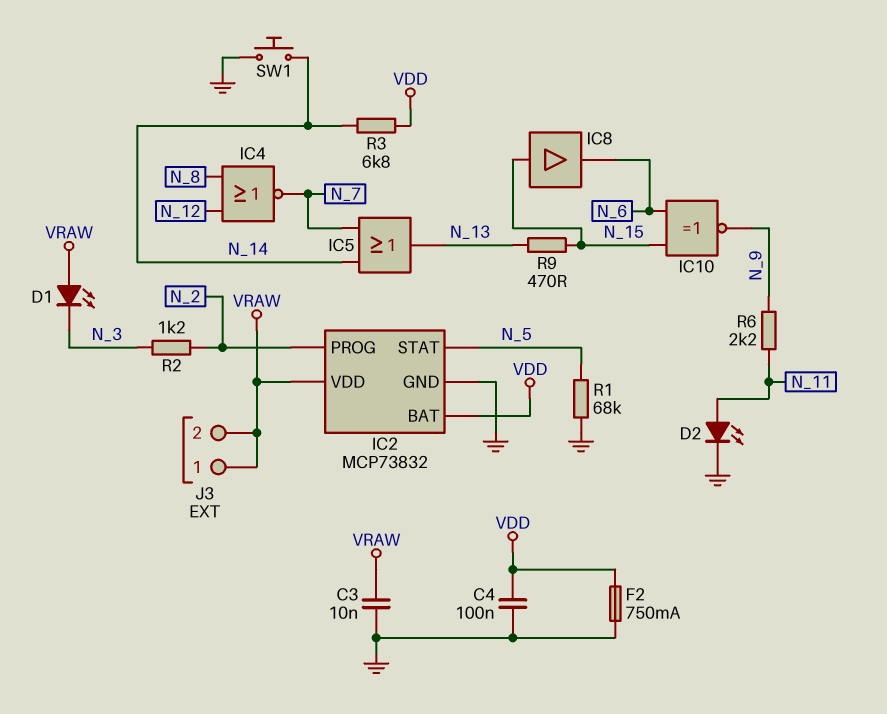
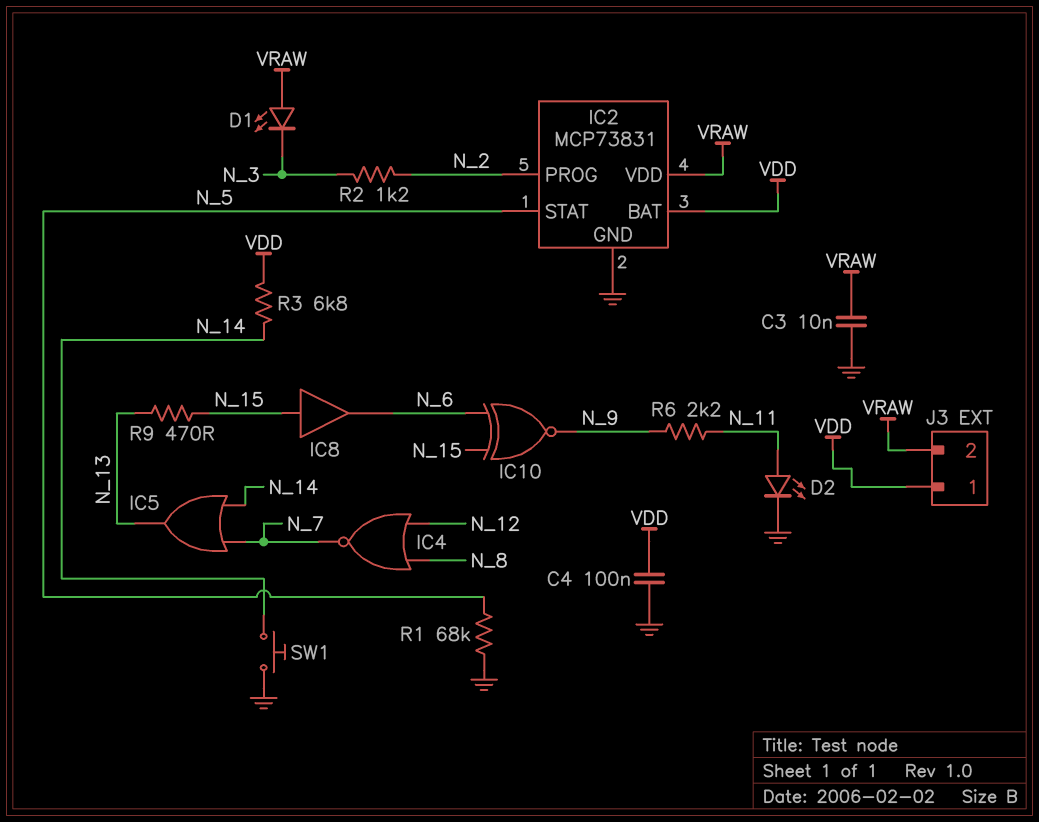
F2: 750mA (GND, VDD) -> none
IC2: MCP73832 -> MCP73831
J3 pin 1: VRAW -> VDD

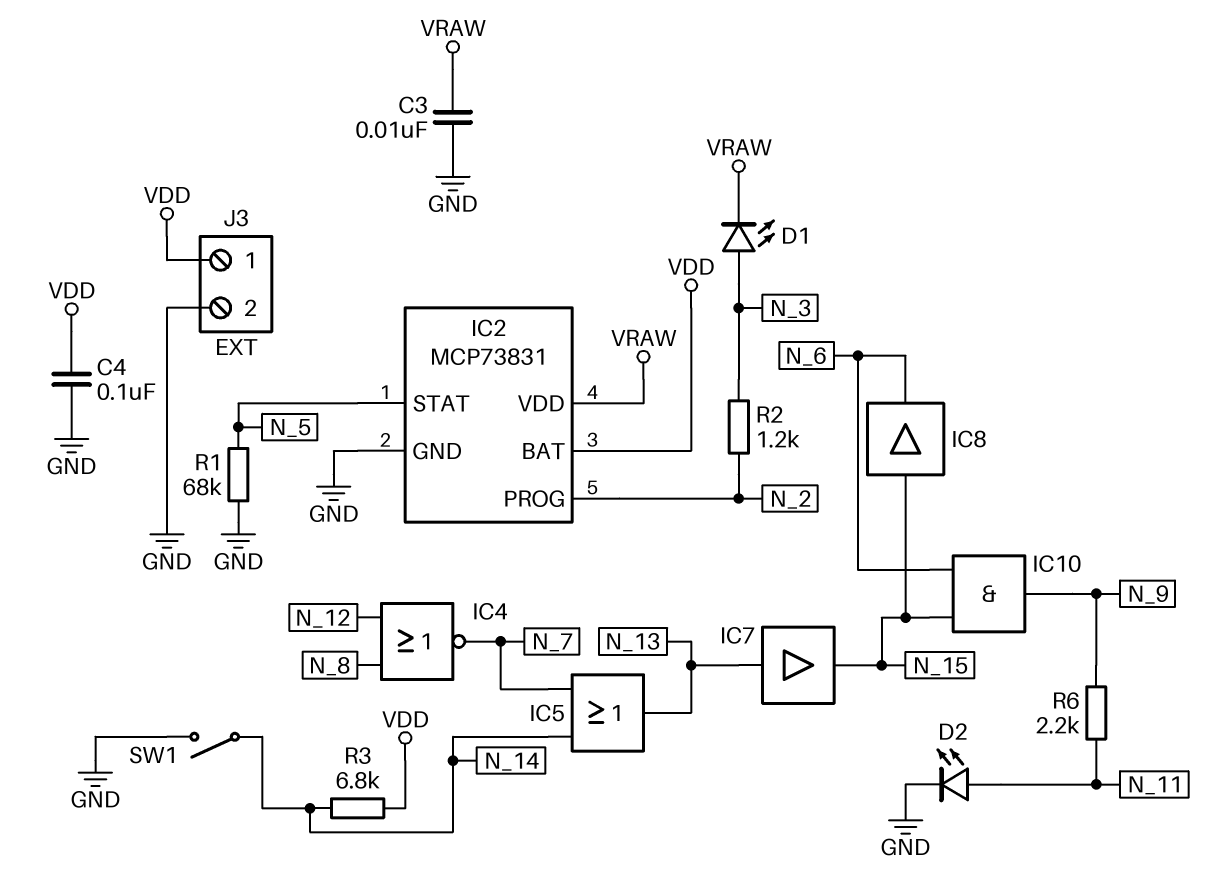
D1: LED (A VRAW, K N_3) -> LED (A N_3, K VRAW)
IC7: none -> buffer (in N_13, out N_15)
IC10: XNOR (in N_6, in N_15, out N_9) -> AND (in N_6, in N_15, out N_9)
J3 pin 2: VRAW -> GND
R9: 470 (N_13, N_15) -> none
SW1: button (GND, N_14) -> switch (GND, N_14)

